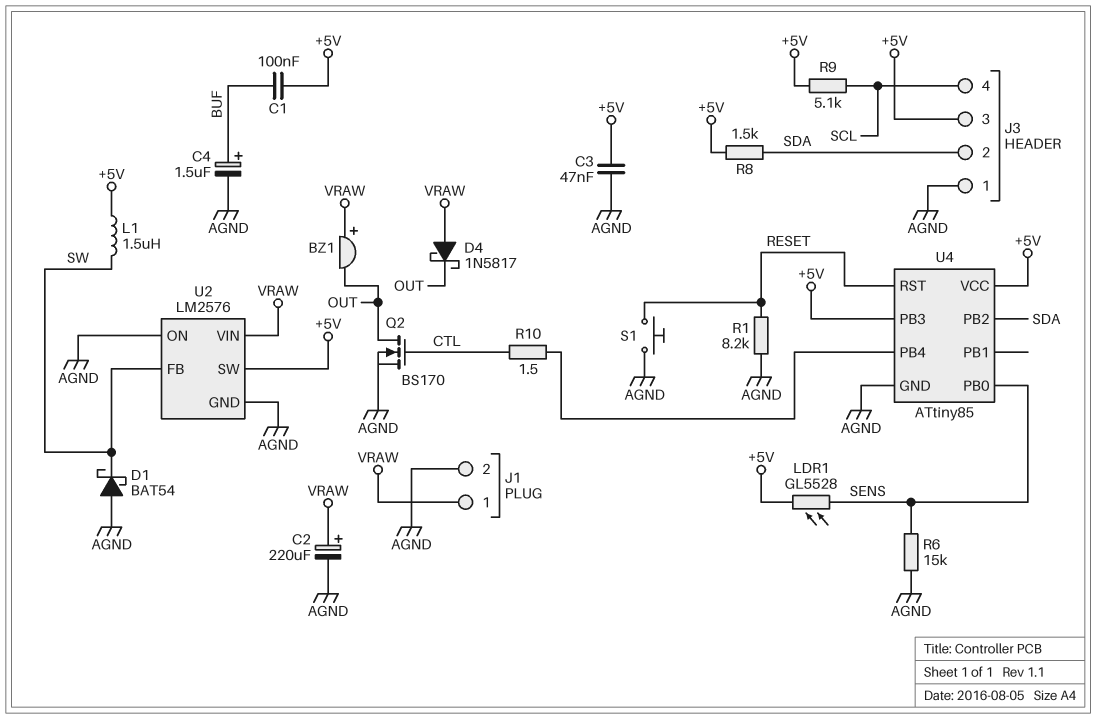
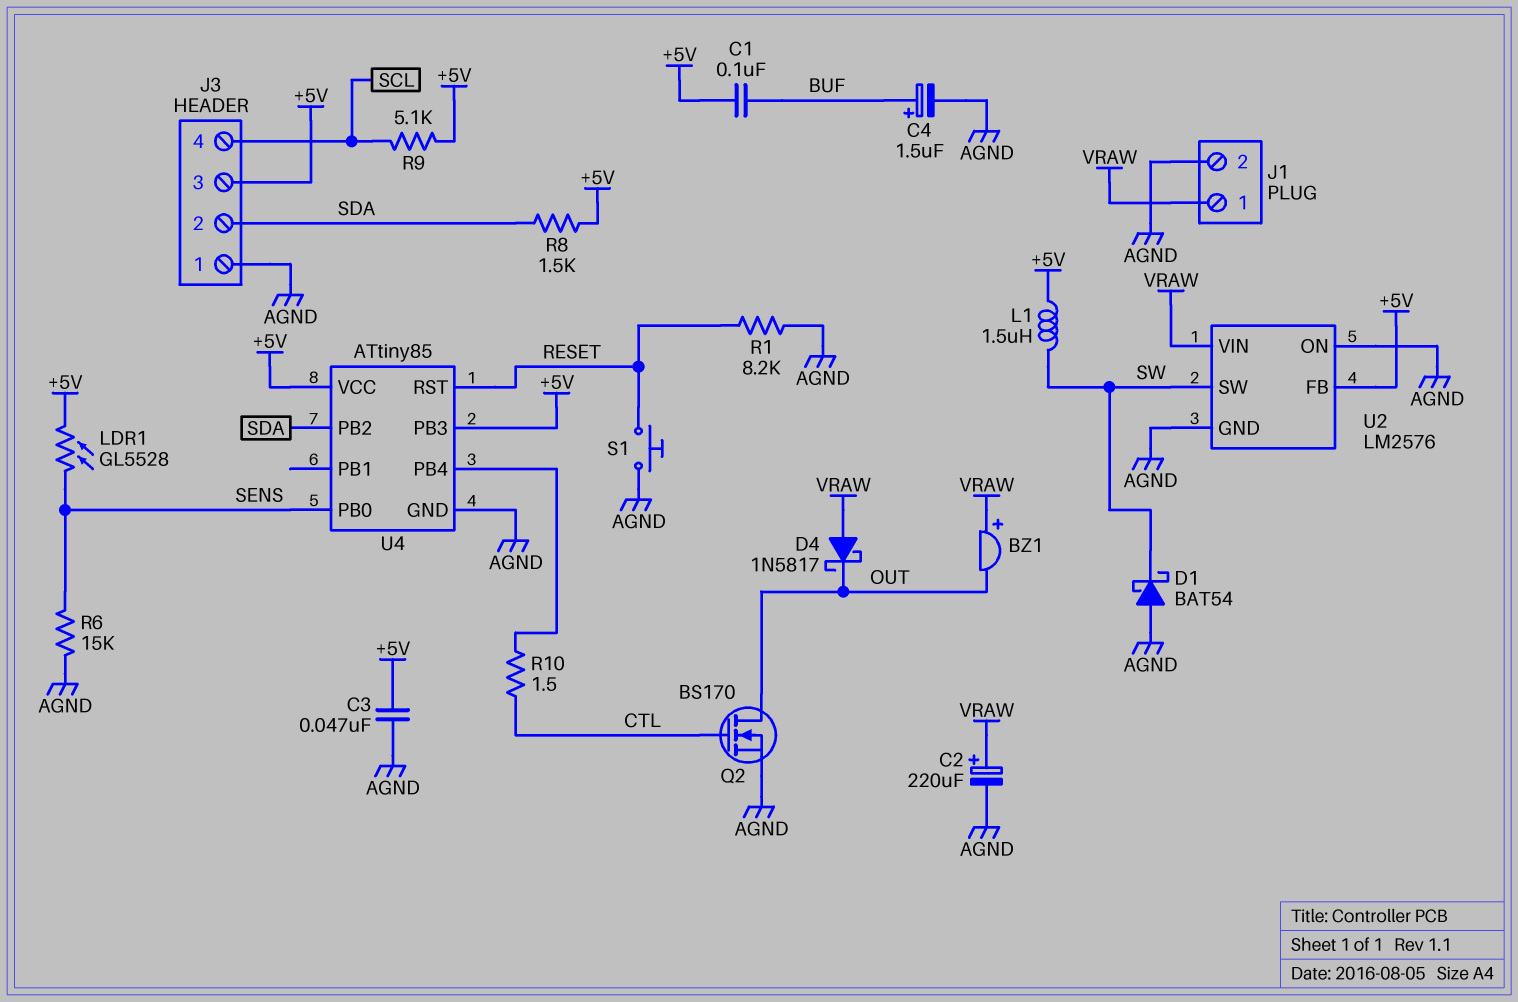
U2 pin FB: SW -> +5V
U2 pin SW: +5V -> SW

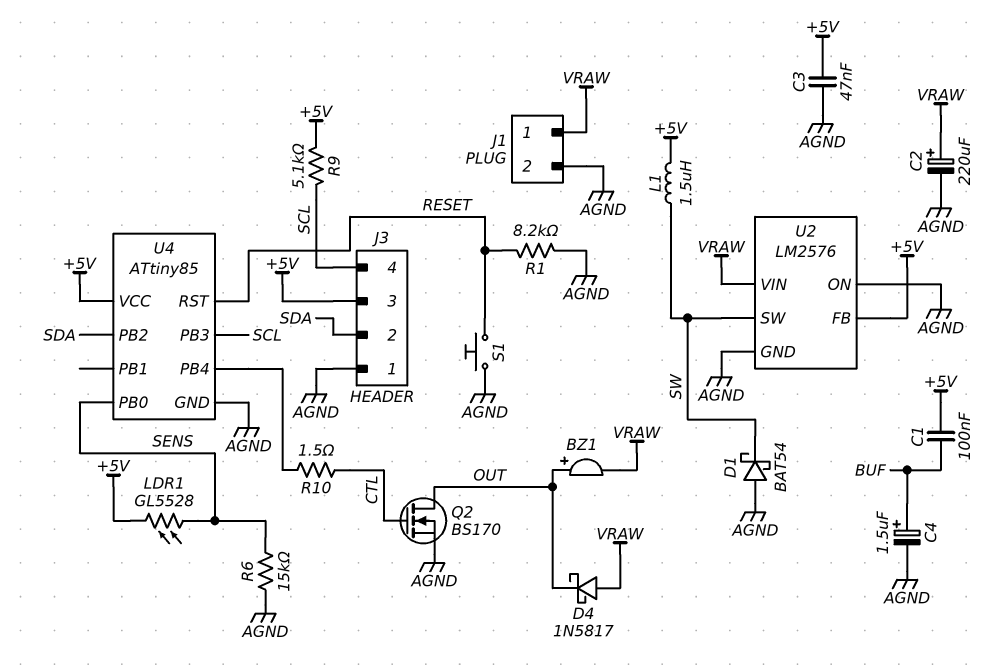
BZ1: buzzer (plus VRAW, minus OUT) -> buzzer (plus OUT, minus VRAW)
R8: 1.5k (+5V, SDA) -> none
U4 pin PB3: +5V -> SCL

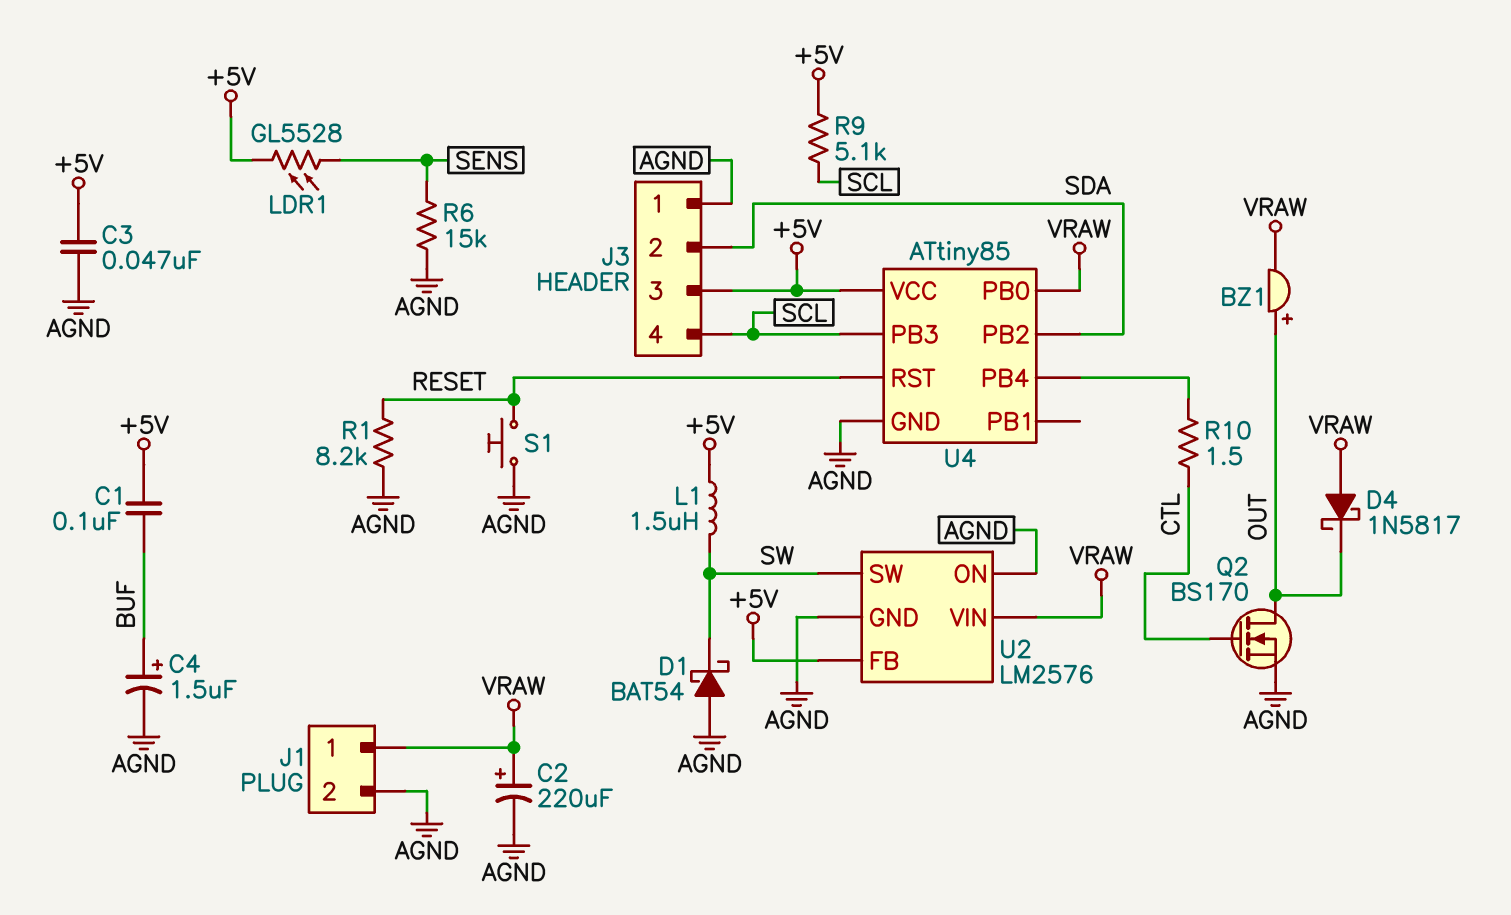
U4 pin PB0: SENS -> VRAW

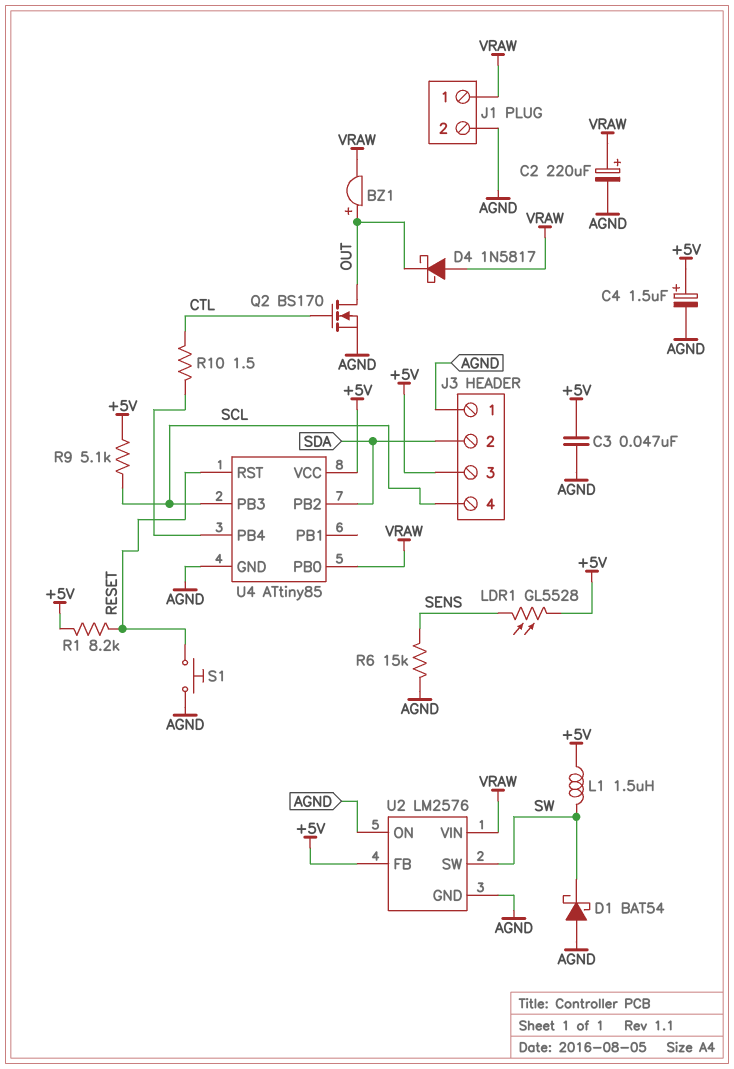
C1: 100nF (+5V, BUF) -> none
C4: 1.5uF (plus BUF, minus AGND) -> 1.5uF (plus +5V, minus AGND)
R1: 8.2k (AGND, RESET) -> 8.2k (+5V, RESET)

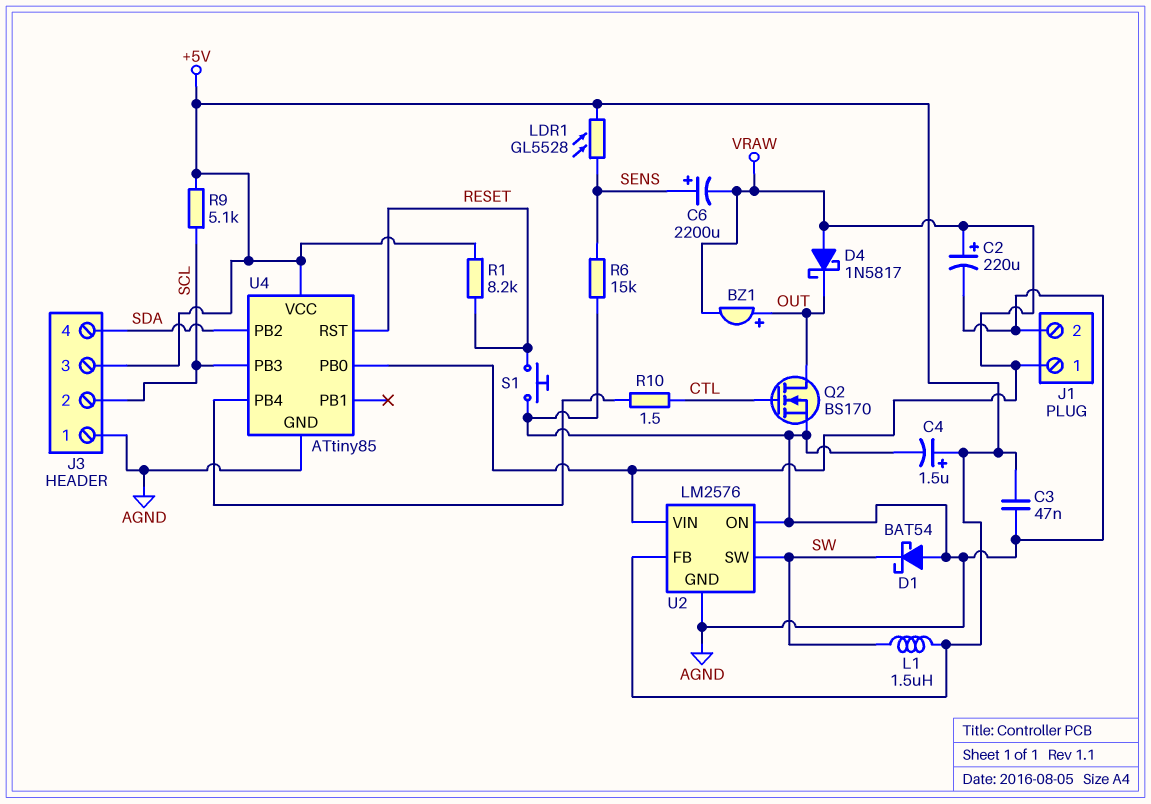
C6: none -> 2200uF (plus SENS, minus VRAW)
J3 pin 2: SDA -> SCL
J3 pin 4: SCL -> SDA

